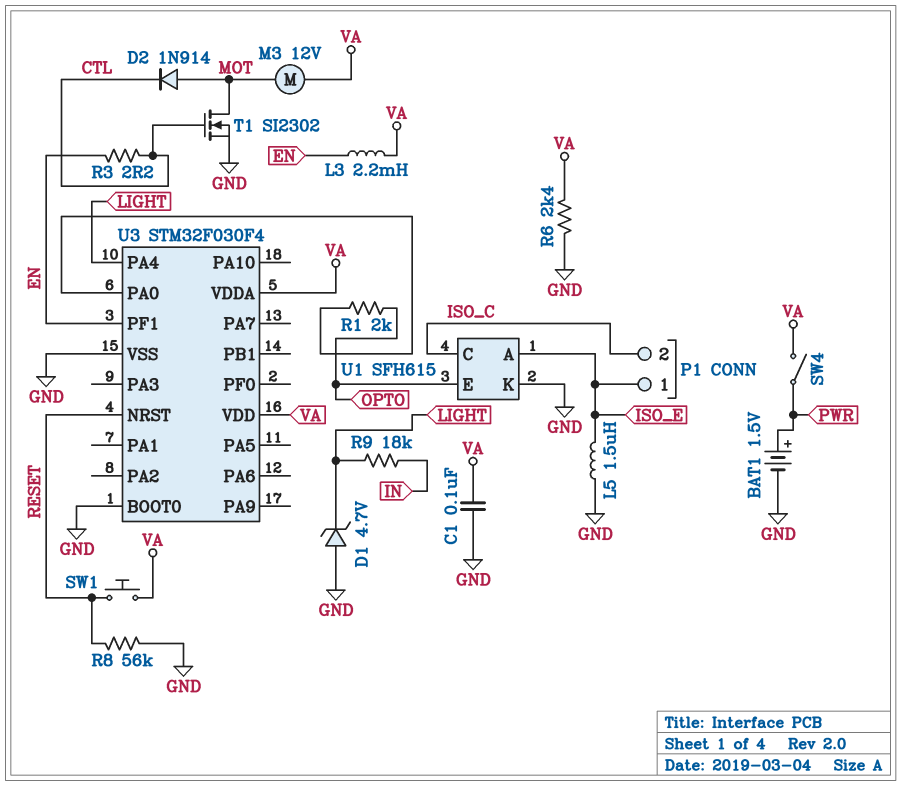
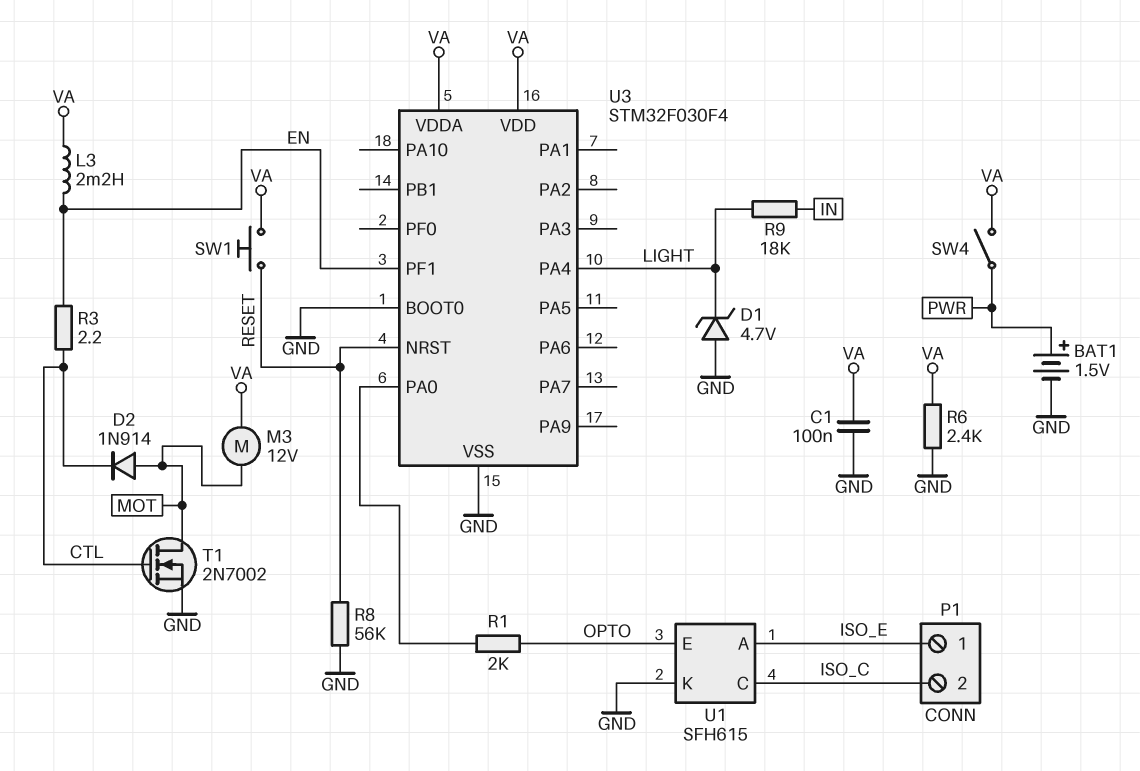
L5: 1.5uH (GND, ISO_E) -> none
T1: NMOS SI2302 (G CTL, D MOT, S GND) -> NMOS 2N7002 (G CTL, D MOT, S GND)

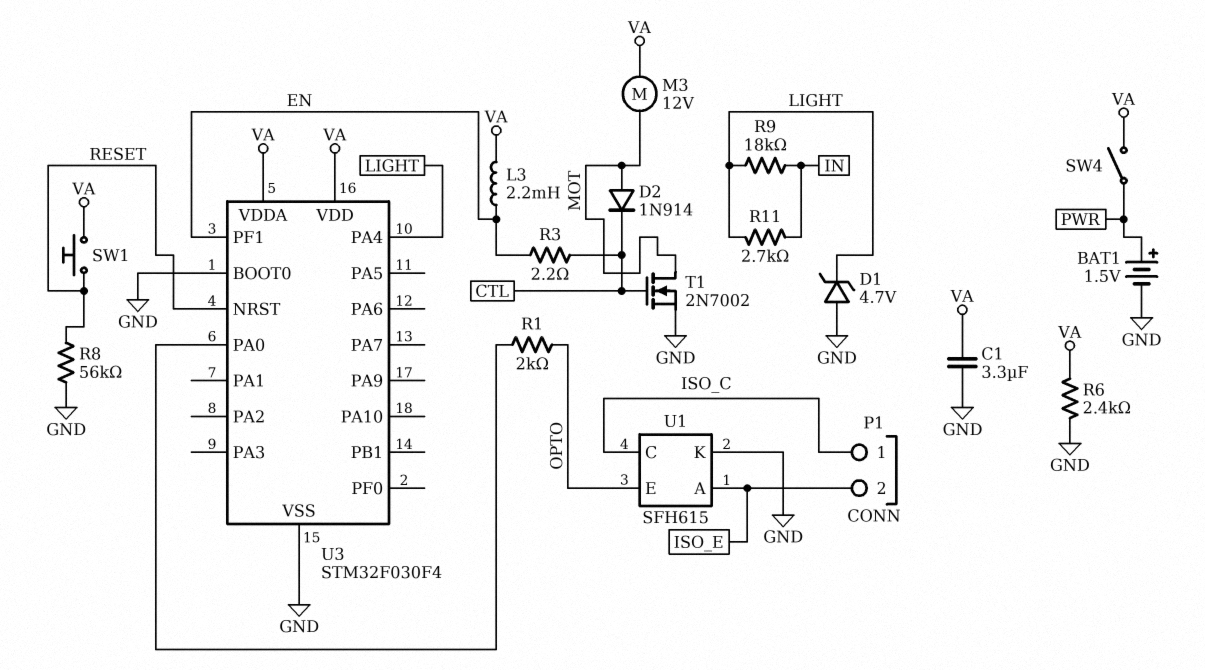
C1: 100nF (GND, VA) -> 3.3uF (GND, VA)
P1 pin 1: ISO_E -> ISO_C
P1 pin 2: ISO_C -> ISO_E
R11: none -> 2.7k (IN, LIGHT)

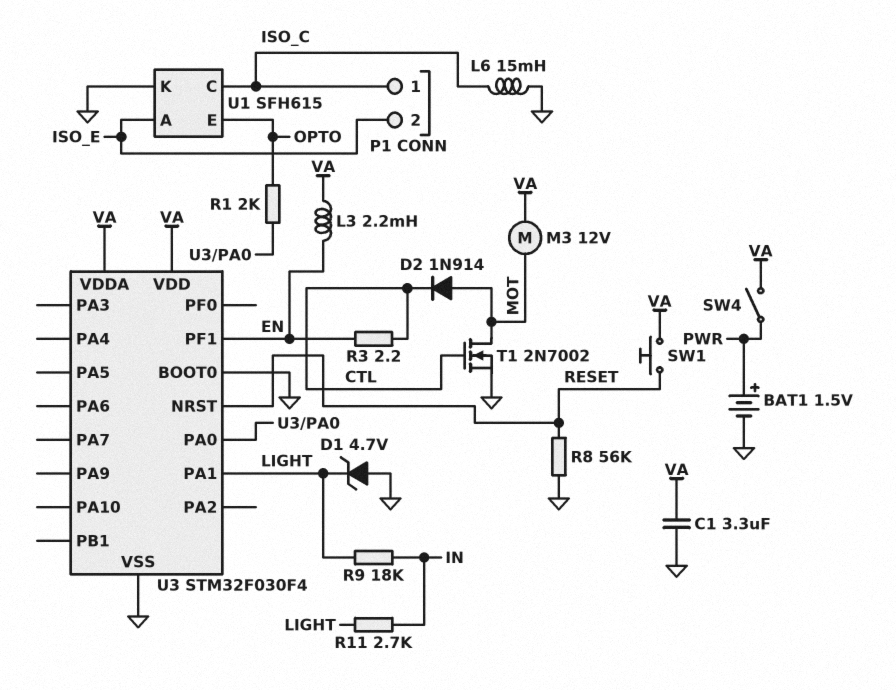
L6: none -> 15mH (GND, ISO_C)
R6: 2.4k (GND, VA) -> none
U3 pin PA1: none -> LIGHT
U3 pin PA4: LIGHT -> none

